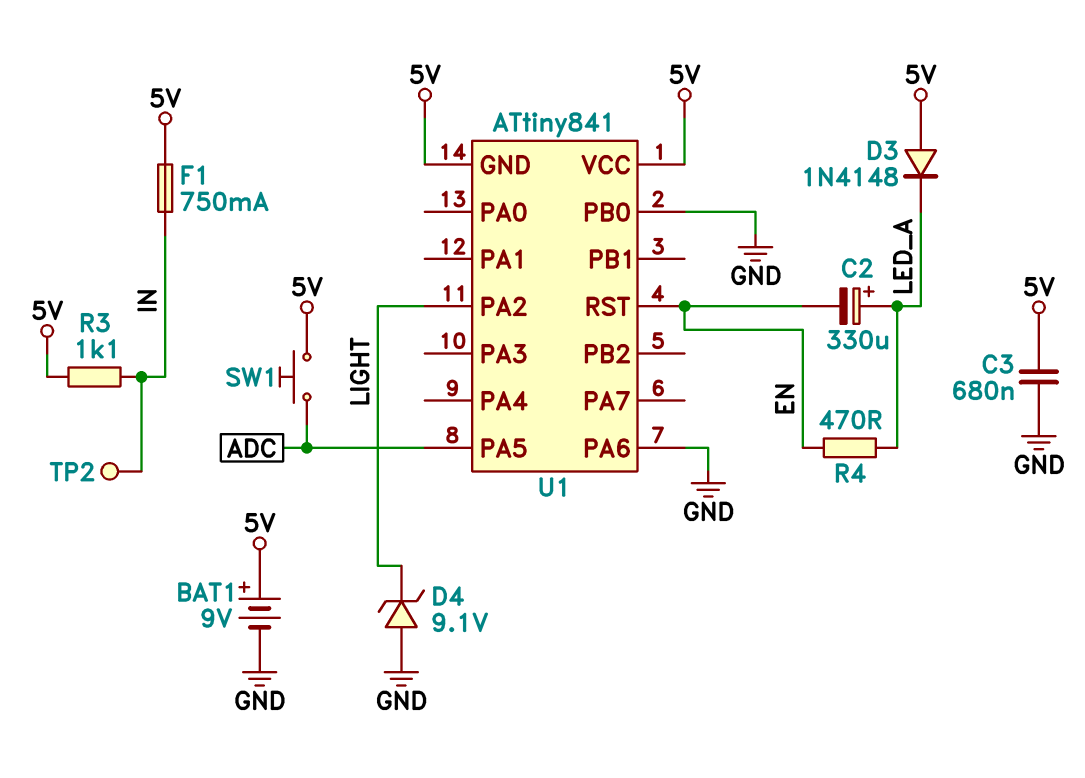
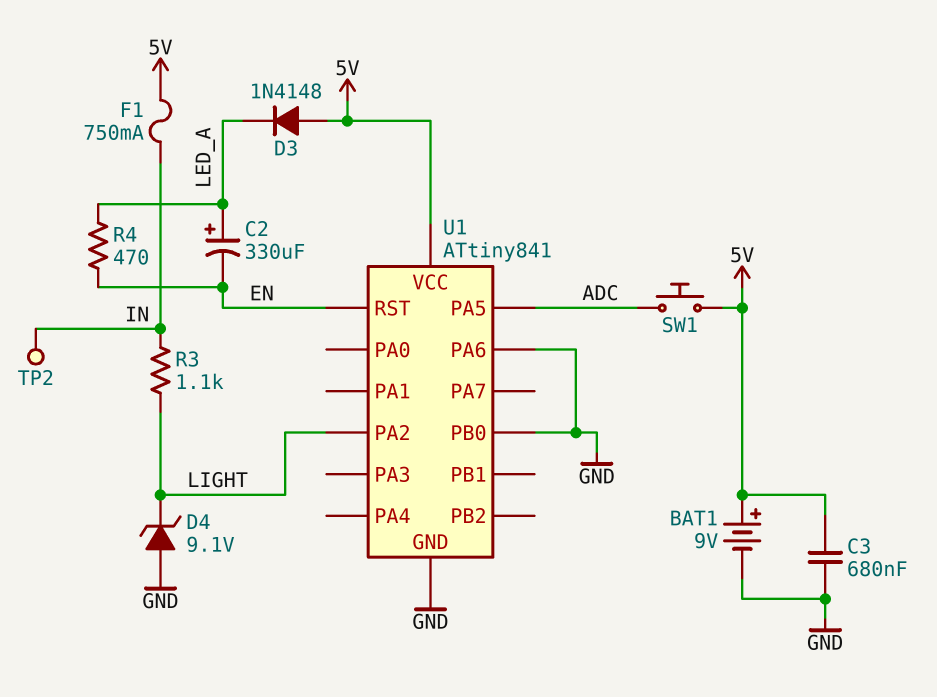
R3: 1.1k (5V, IN) -> 1.1k (IN, LIGHT)
U1 pin GND: 5V -> GND

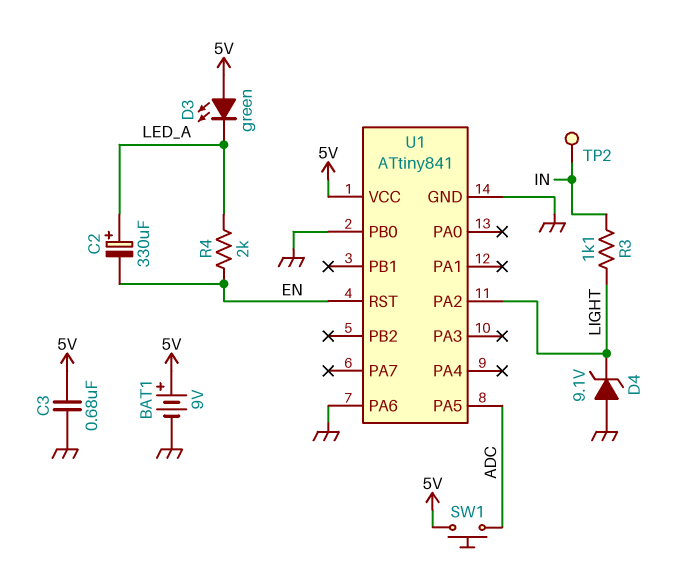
D3: diode 1N4148 (A 5V, K LED_A) -> LED green (A 5V, K LED_A)
F1: 750mA (5V, IN) -> none
R4: 470 (EN, LED_A) -> 2k (EN, LED_A)

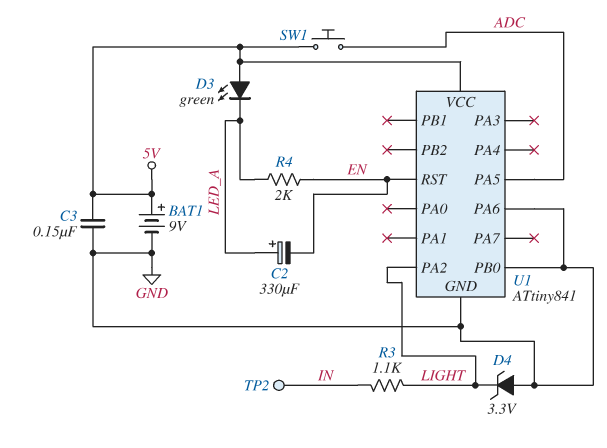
C3: 680nF (5V, GND) -> 150nF (5V, GND)
D4: zener 9.1V (A GND, K LIGHT) -> zener 3.3V (A GND, K LIGHT)

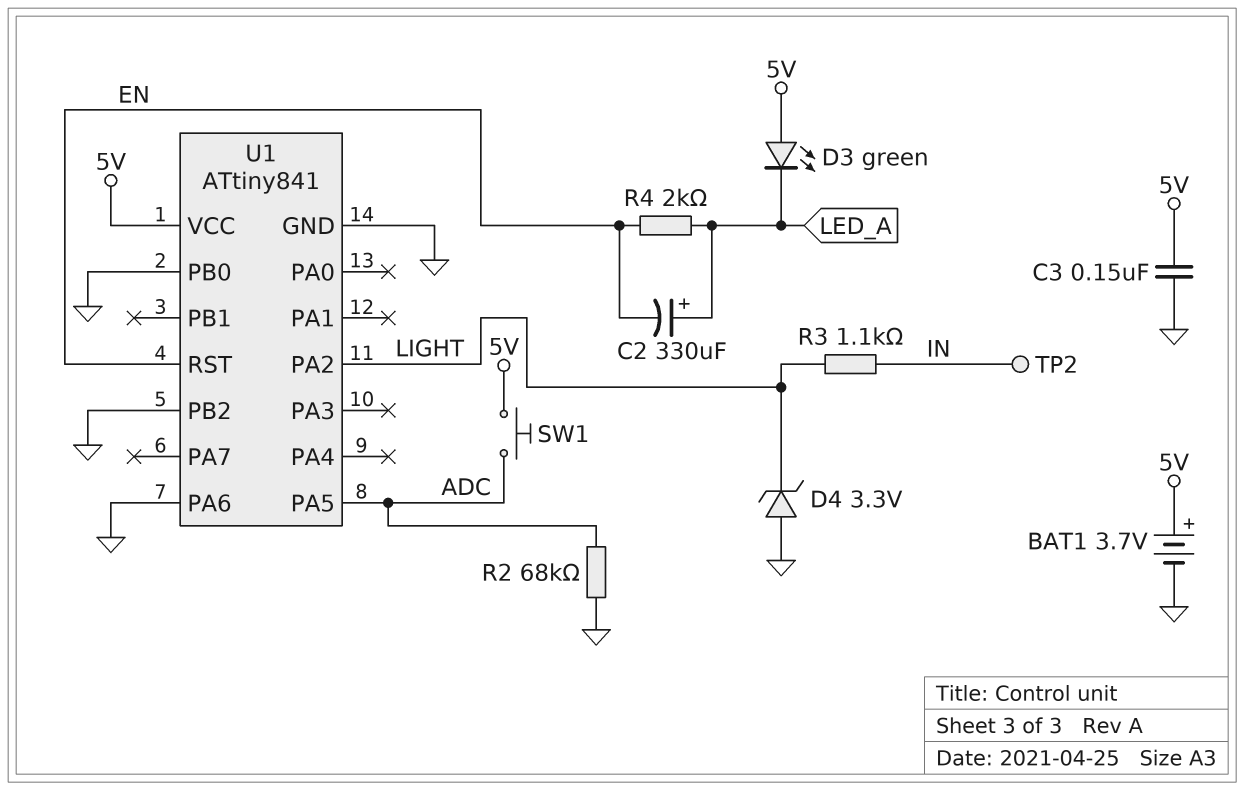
BAT1: 9V (plus 5V, minus GND) -> 3.7V (plus 5V, minus GND)
R2: none -> 68k (ADC, GND)
U1 pin PB2: none -> GND

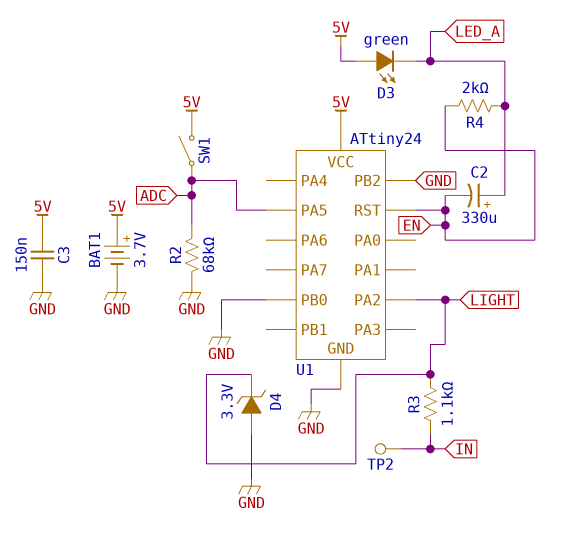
SW1: button (5V, ADC) -> switch (5V, ADC)
U1: ATtiny841 -> ATtiny24
U1 pin PA6: GND -> none

